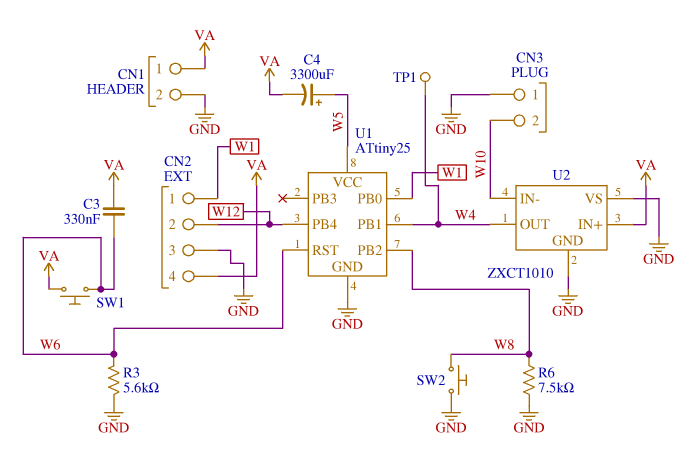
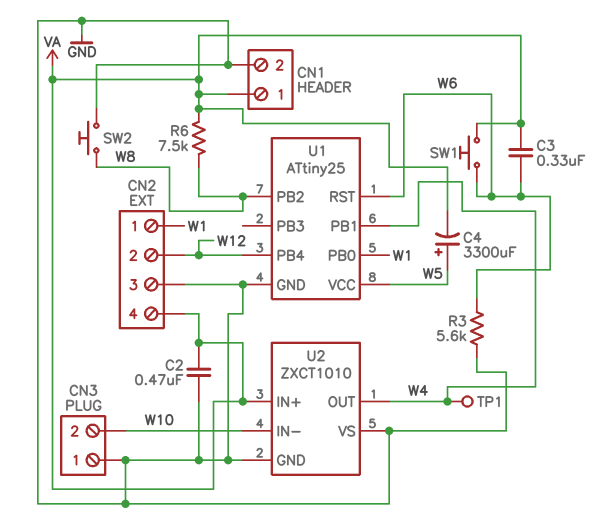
C2: none -> 470nF (GND, VA)
R6: 7.5k (GND, W8) -> 7.5k (VA, W8)

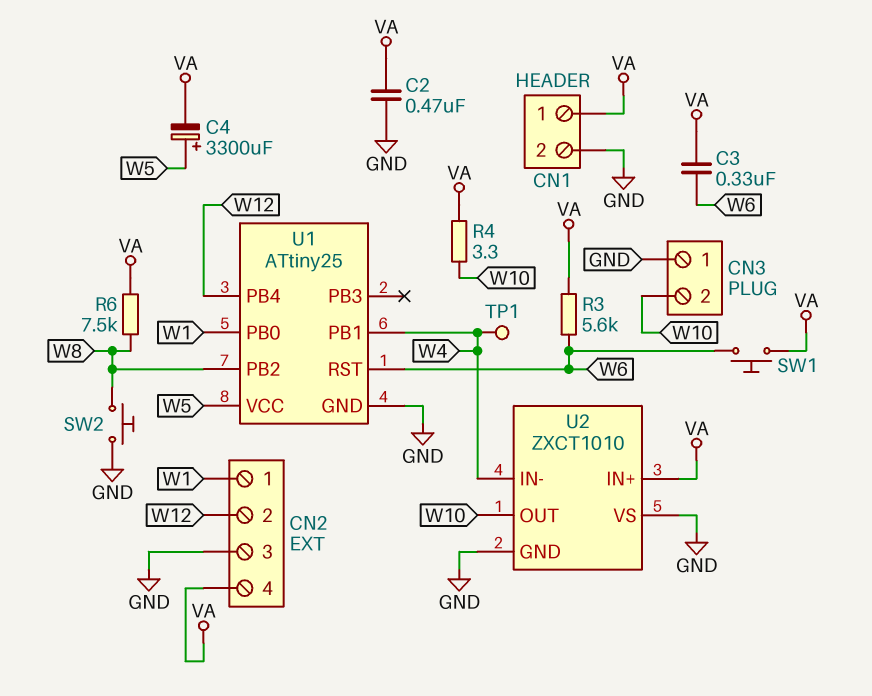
R3: 5.6k (GND, W6) -> 5.6k (VA, W6)
R4: none -> 3.3 (VA, W10)
U2 pin IN-: W10 -> W4
U2 pin OUT: W4 -> W10

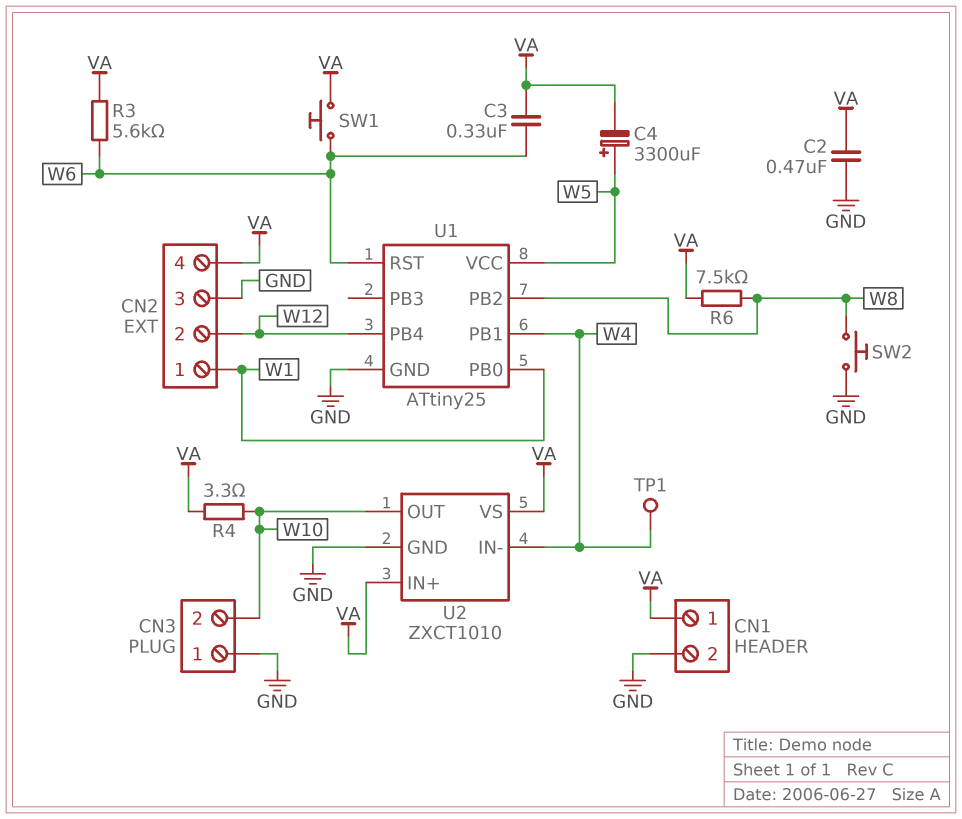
U2 pin VS: GND -> VA

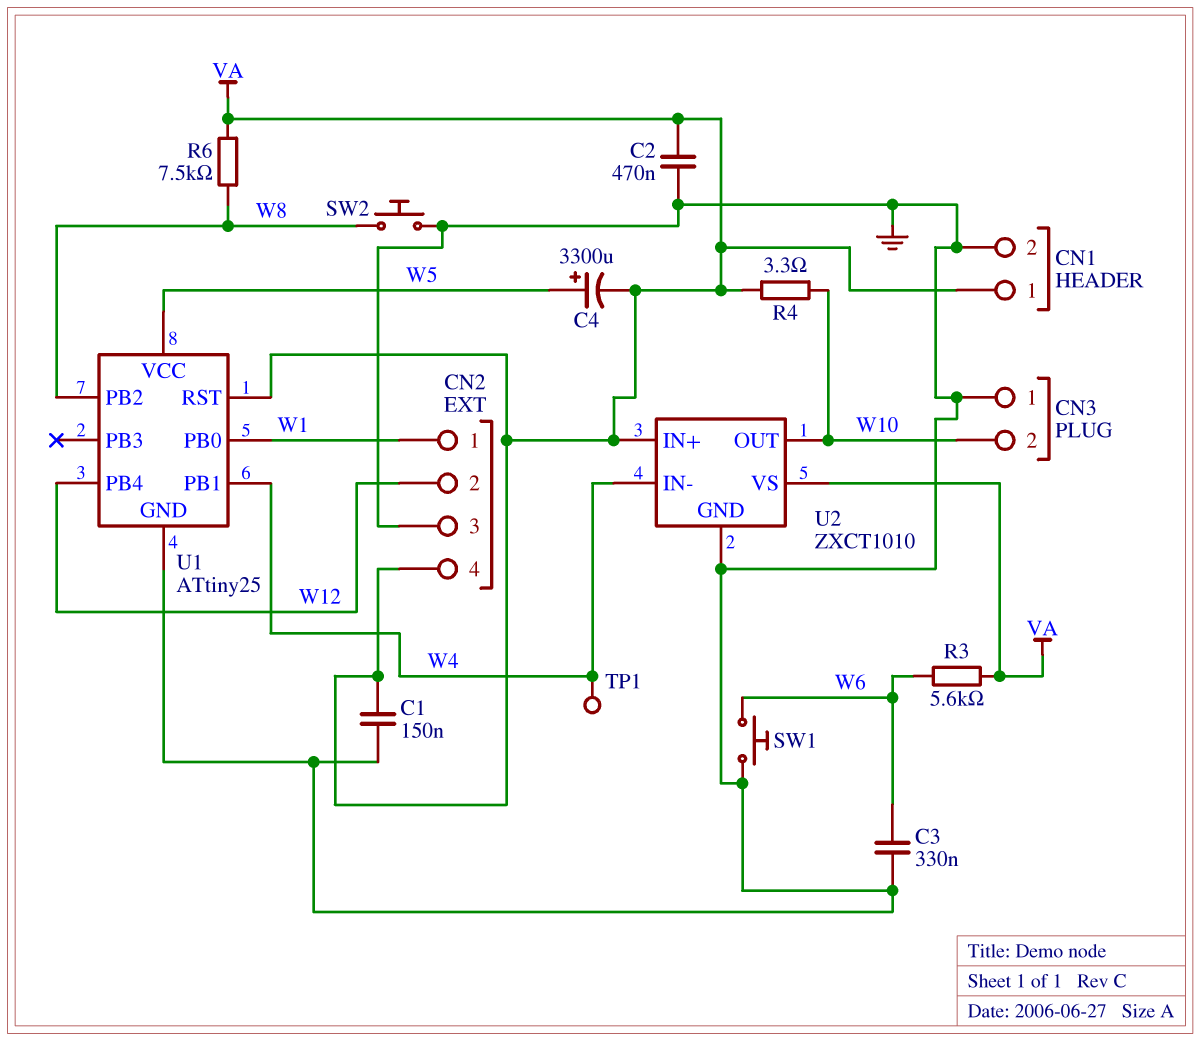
C1: none -> 150nF (GND, VA)
C3: 330nF (VA, W6) -> 330nF (GND, W6)
SW1: button (VA, W6) -> button (GND, W6)
U1 pin RST: W6 -> VA

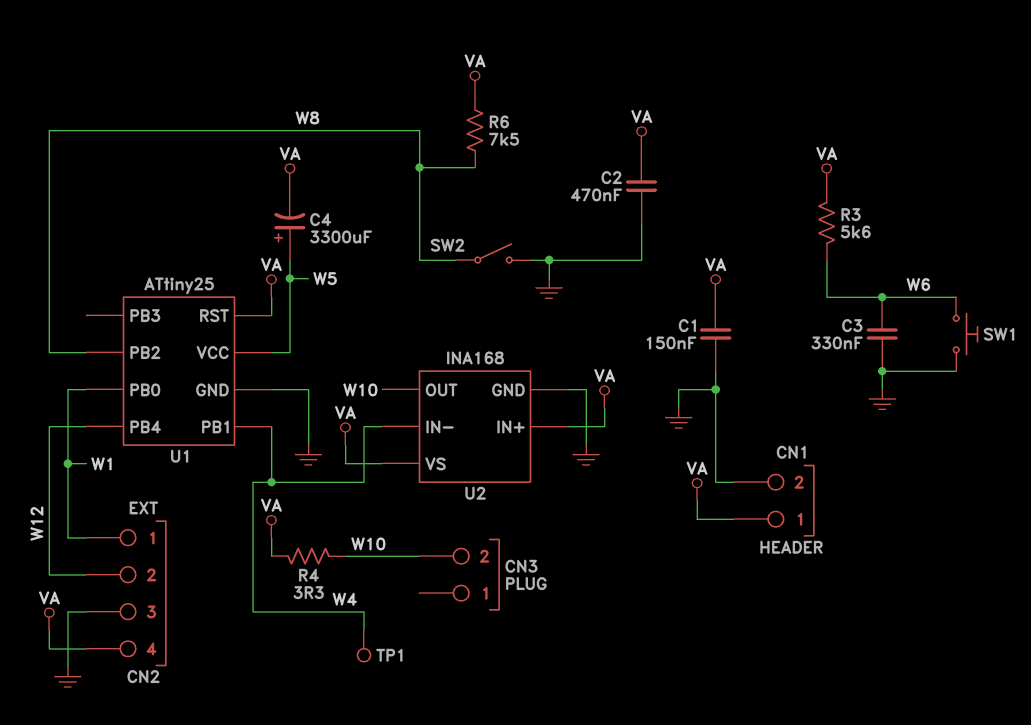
CN3 pin 1: GND -> none
SW2: button (GND, W8) -> switch (GND, W8)
U2: ZXCT1010 -> INA168

